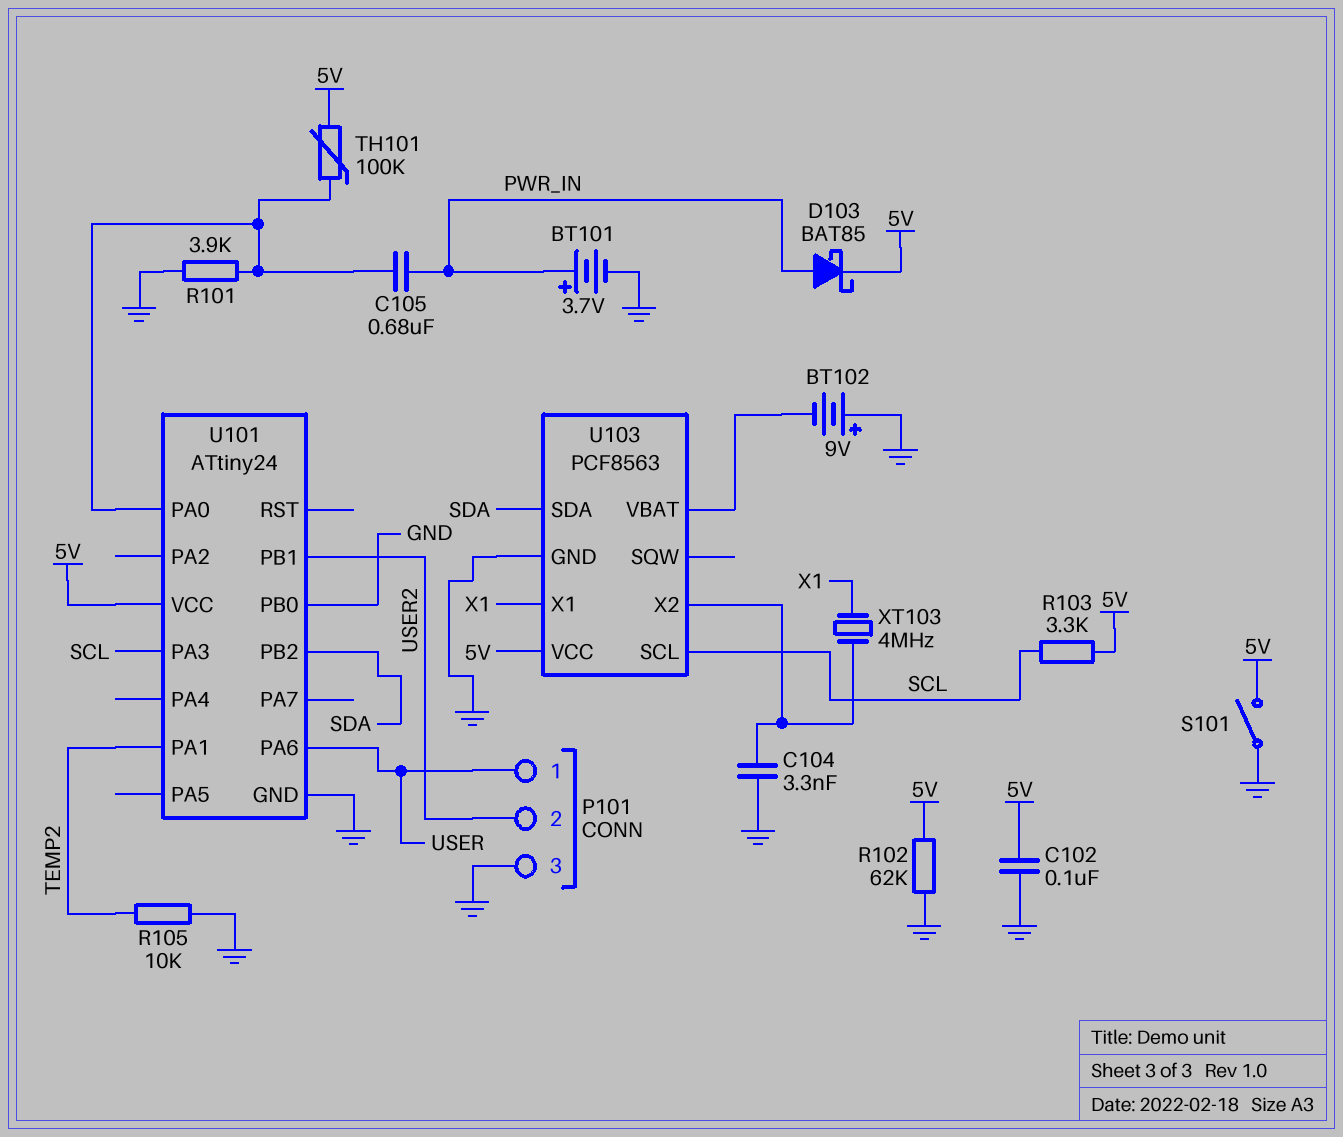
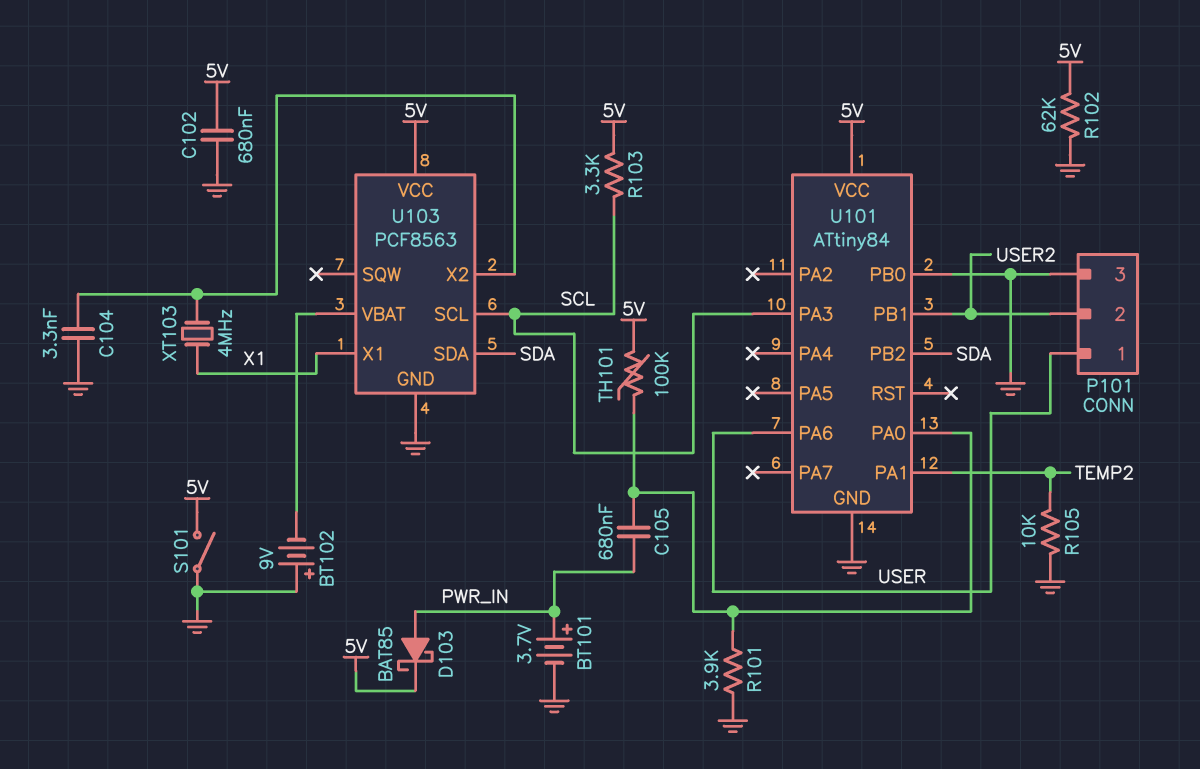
C102: 100nF (5V, GND) -> 680nF (5V, GND)
U101: ATtiny24 -> ATtiny84

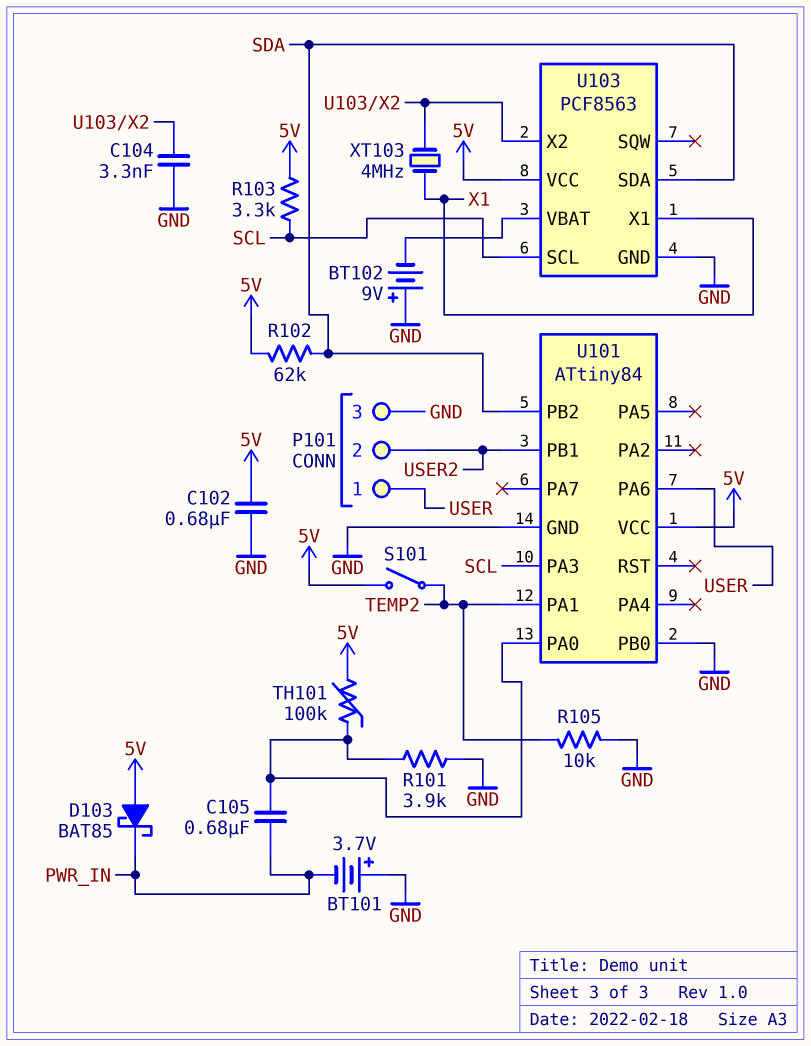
BT101: 3.7V (plus PWR_IN, minus GND) -> 3.7V (plus GND, minus PWR_IN)
D103: schottky BAT85 (A PWR_IN, K 5V) -> schottky BAT85 (A 5V, K PWR_IN)
R102: 62k (5V, GND) -> 62k (5V, SDA)
S101: switch (5V, GND) -> switch (5V, TEMP2)

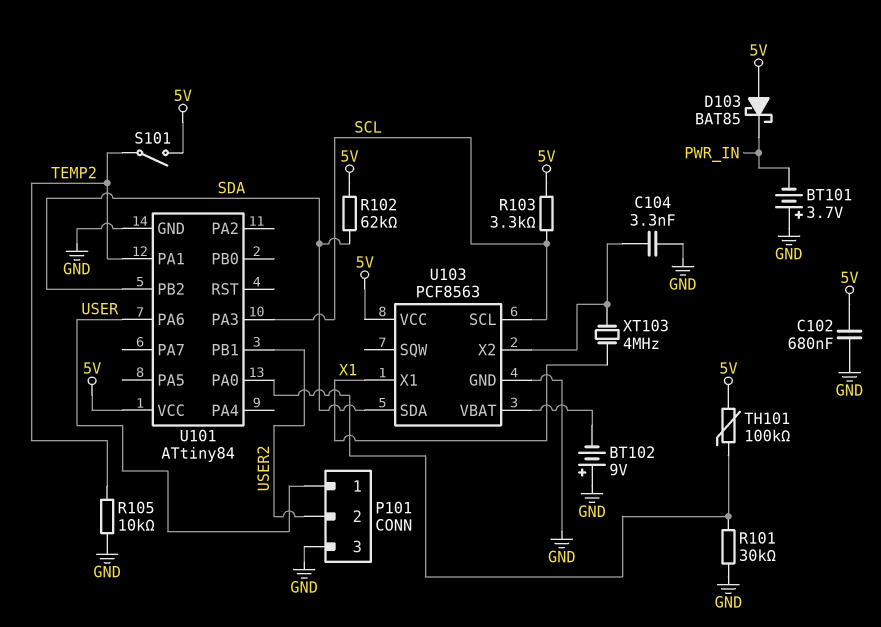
C105: 680nF (PWR_IN, U101/PA0) -> none
R101: 3.9k (GND, U101/PA0) -> 30k (GND, U101/PA0)
U101 pin PB0: GND -> none

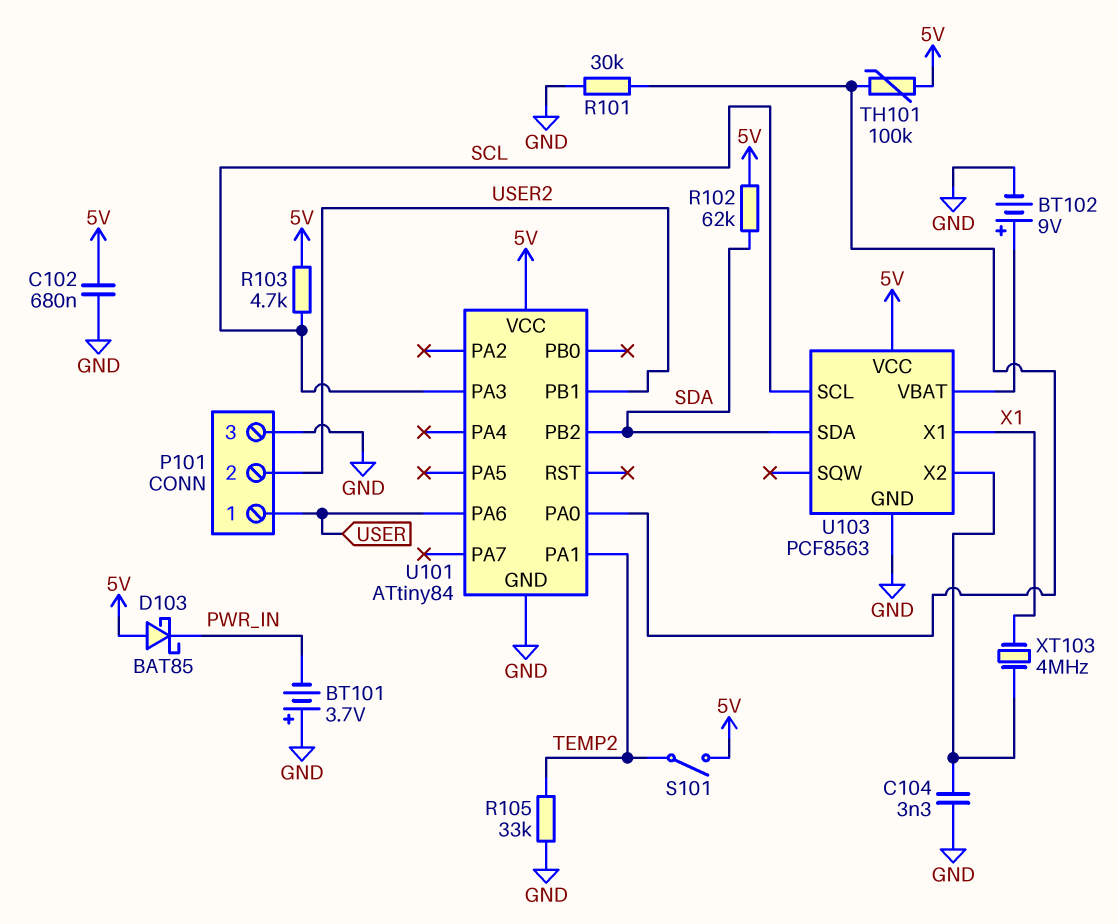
BT102: 9V (plus GND, minus U103/VBAT) -> 9V (plus U103/VBAT, minus GND)
R103: 3.3k (5V, SCL) -> 4.7k (5V, SCL)
R105: 10k (GND, TEMP2) -> 33k (GND, TEMP2)

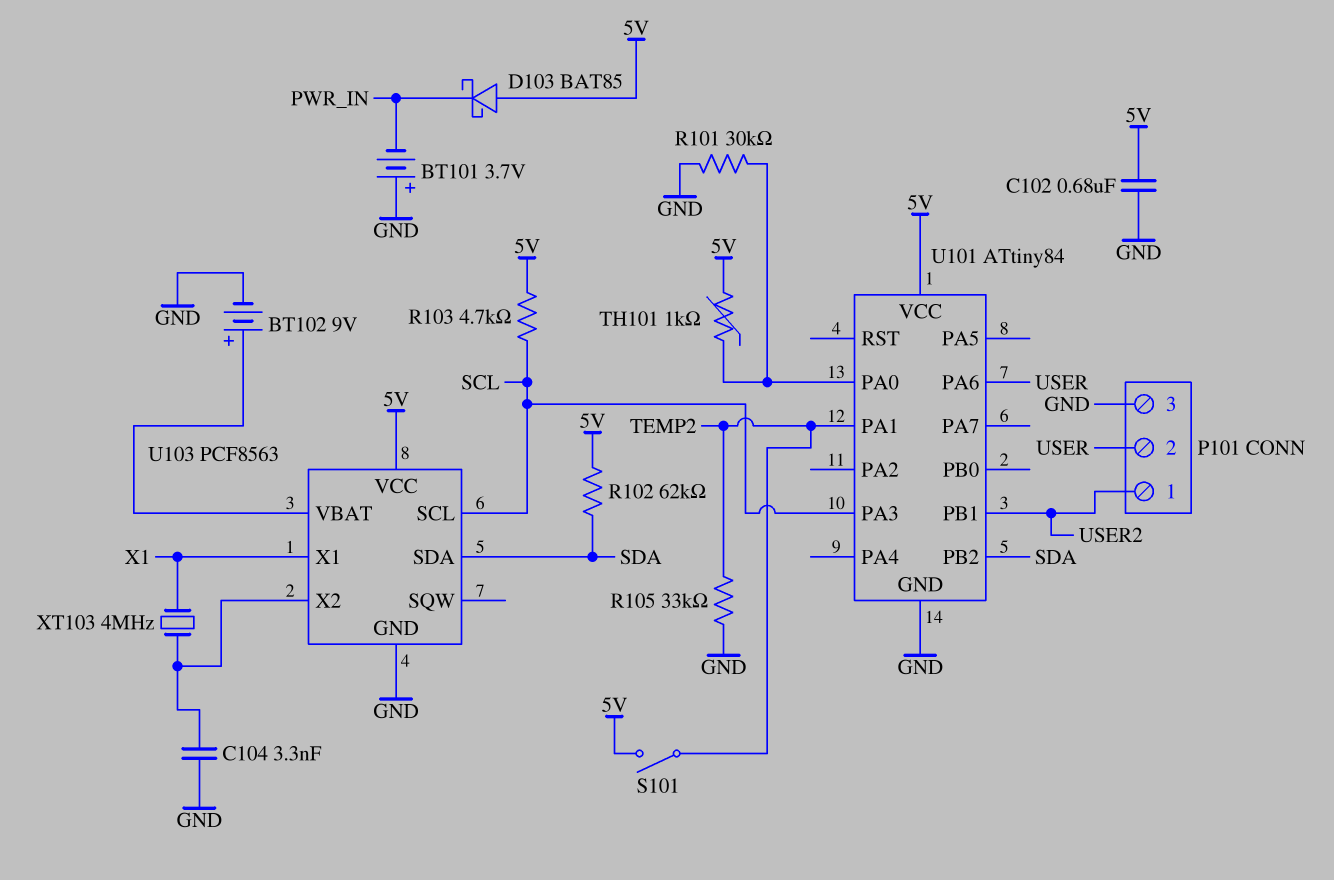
P101 pin 1: USER -> USER2
P101 pin 2: USER2 -> USER
TH101: 100k (5V, U101/PA0) -> 1k (5V, U101/PA0)

